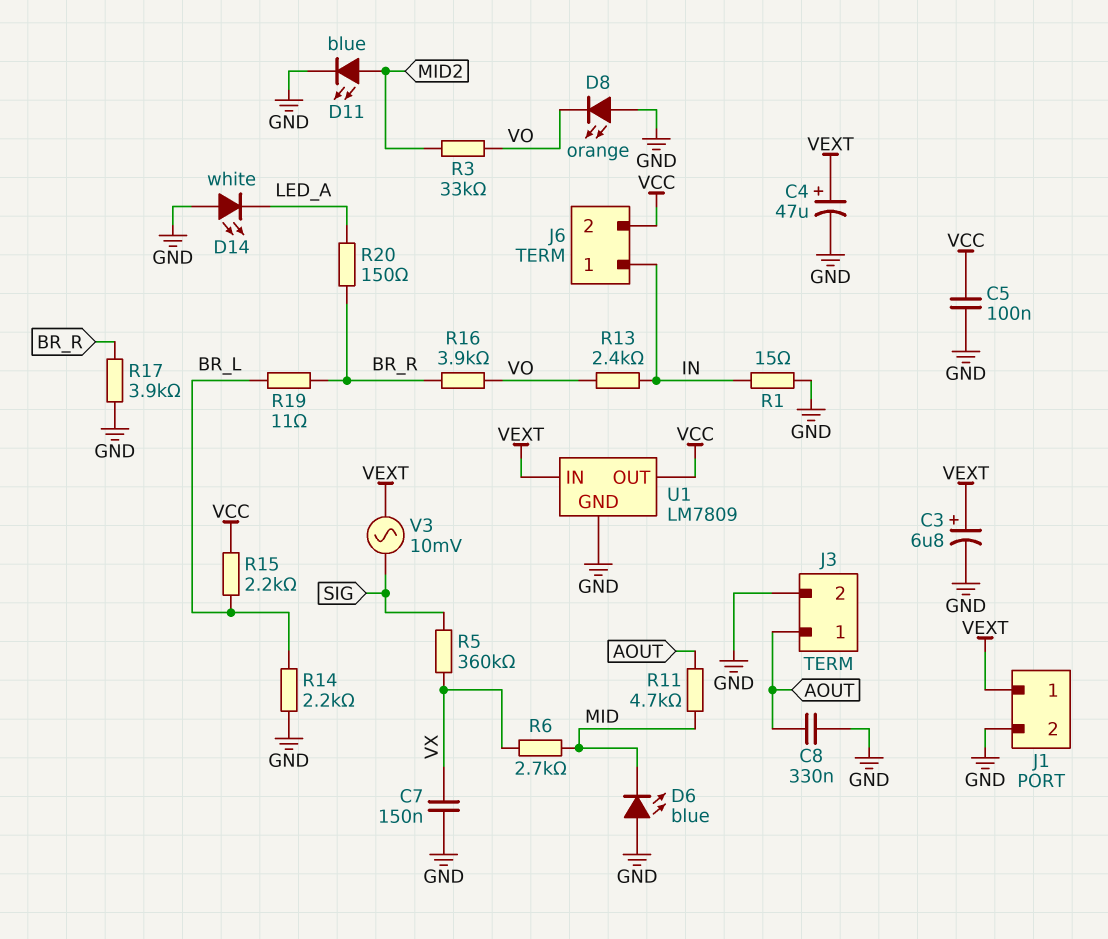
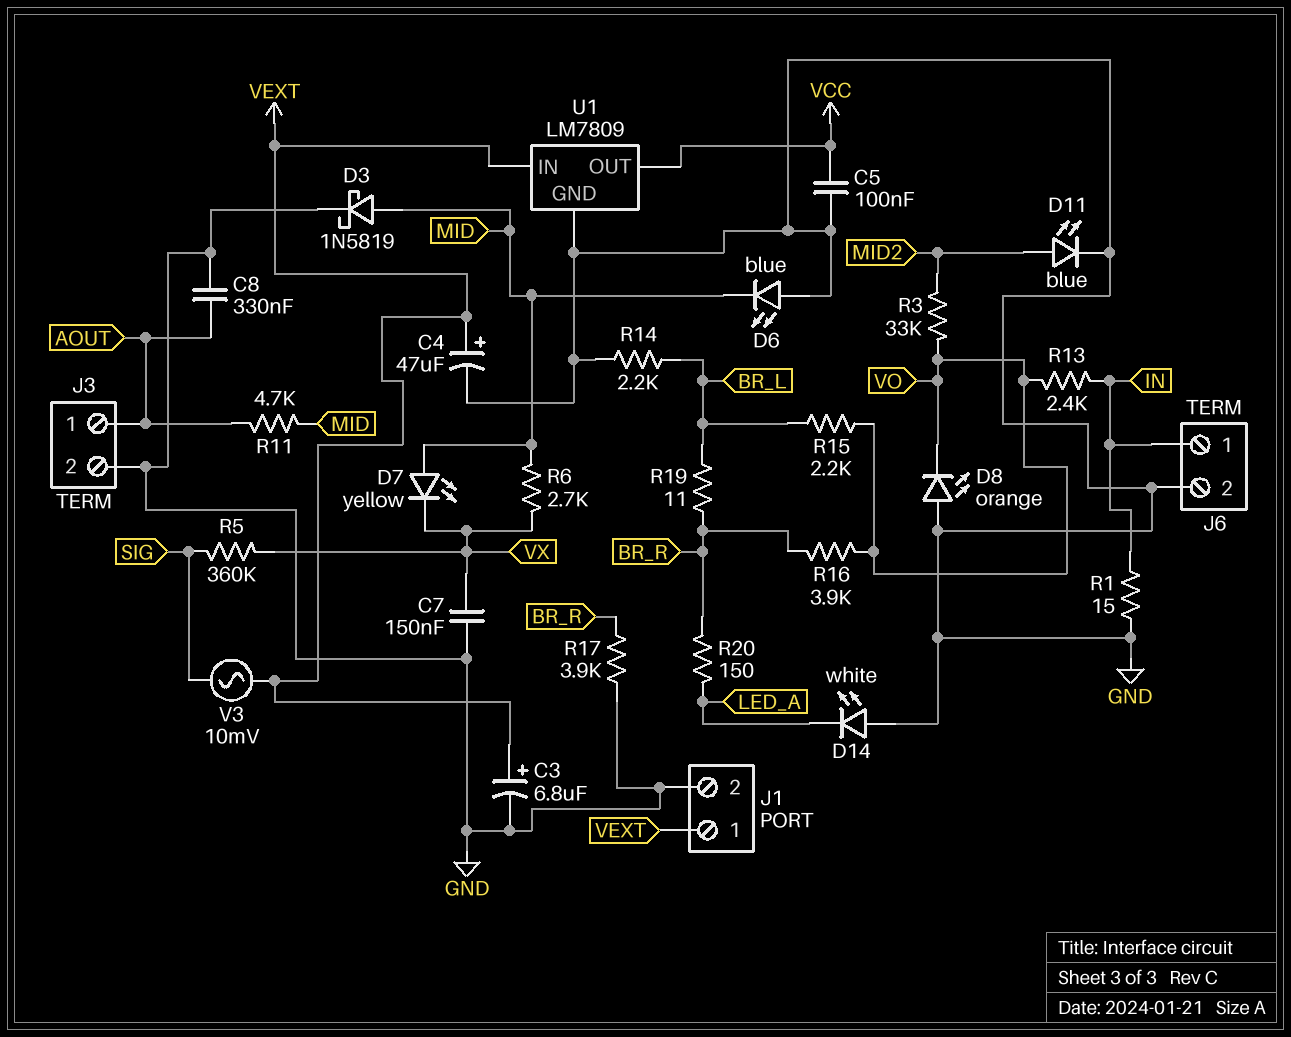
D3: none -> schottky 1N5819 (A MID, K GND)
D7: none -> LED yellow (A MID, K VX)
J6 pin 2: VCC -> GND
R15: 2.2k (BR_L, VCC) -> 2.2k (BR_L, VO)

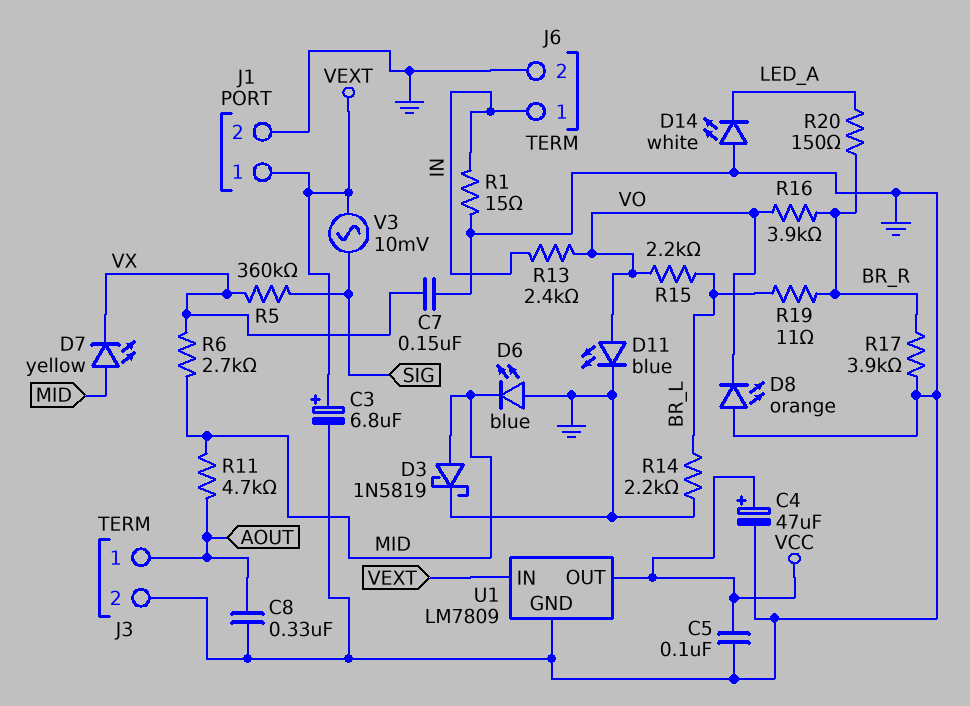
C4: 47uF (plus VEXT, minus GND) -> 47uF (plus VCC, minus GND)
D11: LED blue (A MID2, K GND) -> LED blue (A VO, K GND)
R3: 33k (MID2, VO) -> none

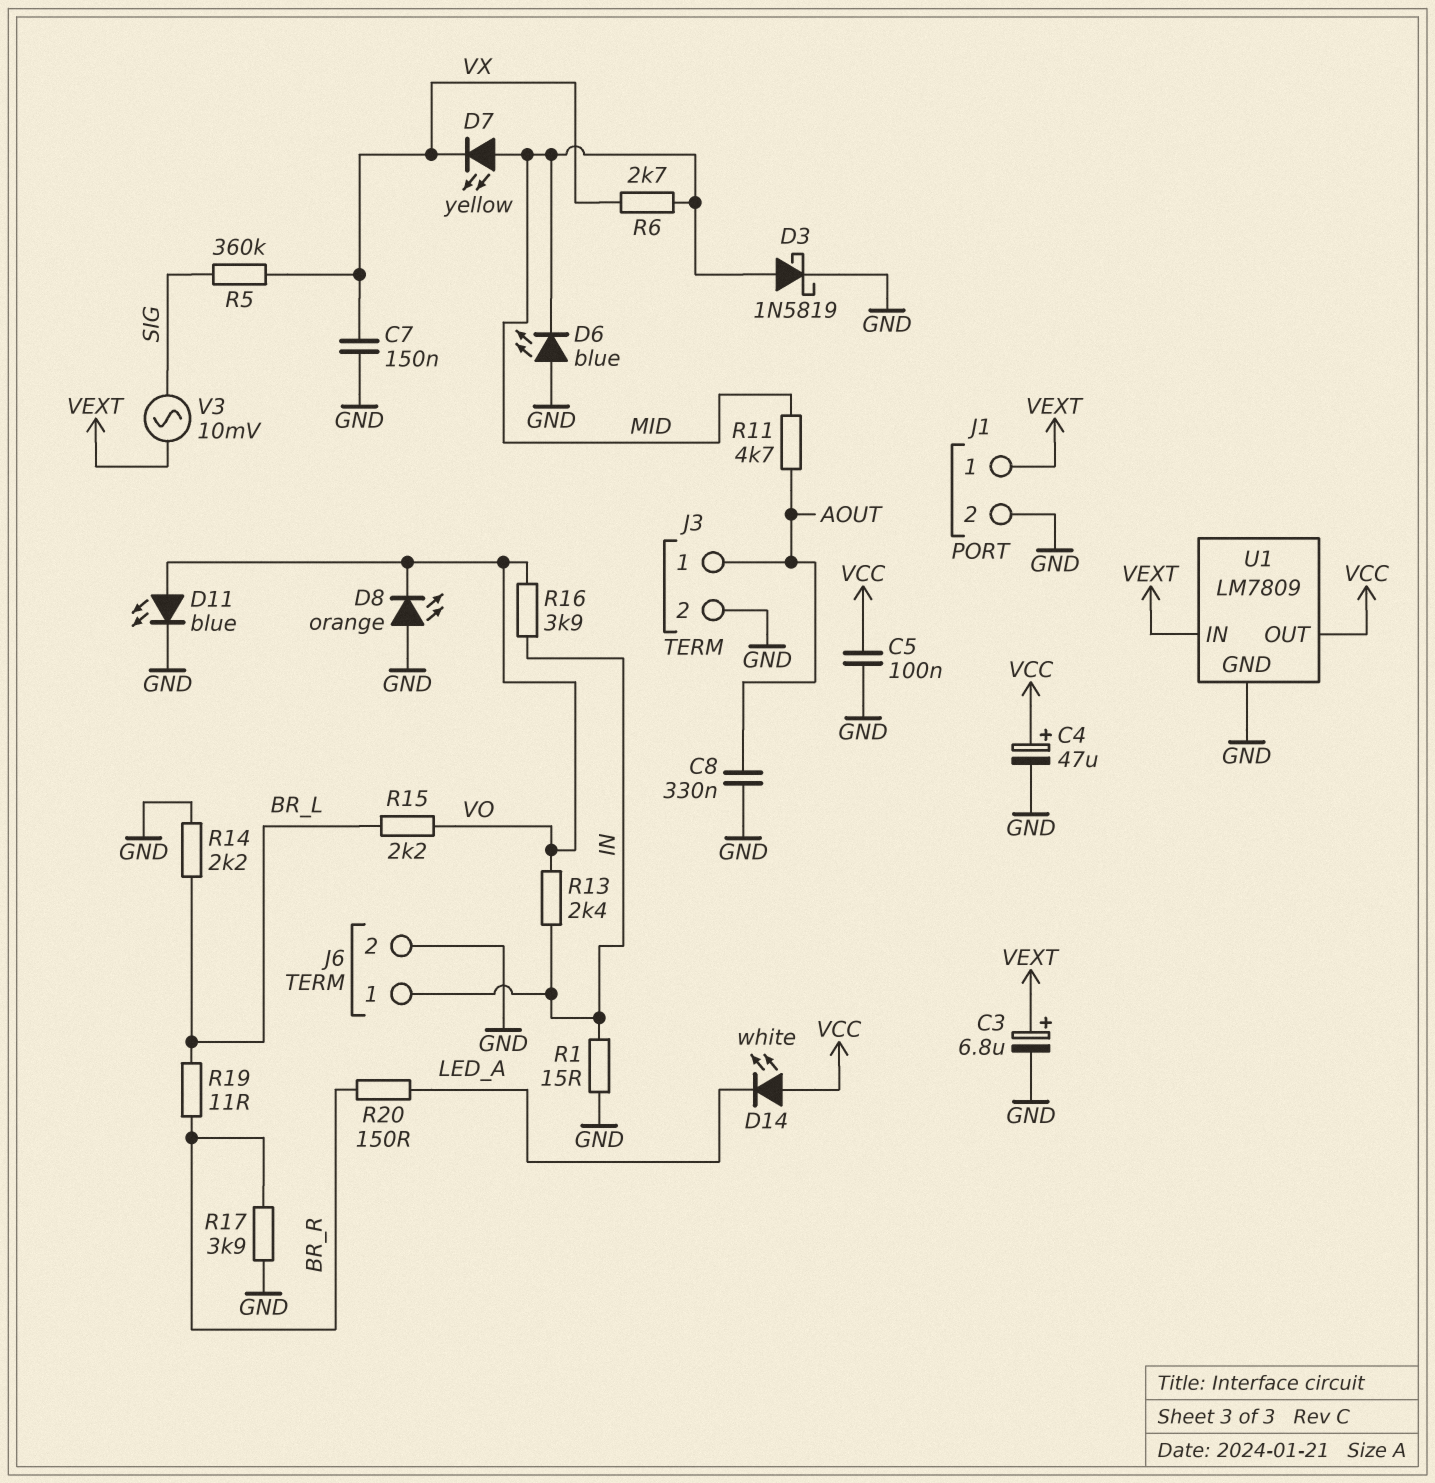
D14: LED white (A GND, K LED_A) -> LED white (A VCC, K LED_A)
R16: 3.9k (BR_R, VO) -> 3.9k (IN, VO)

